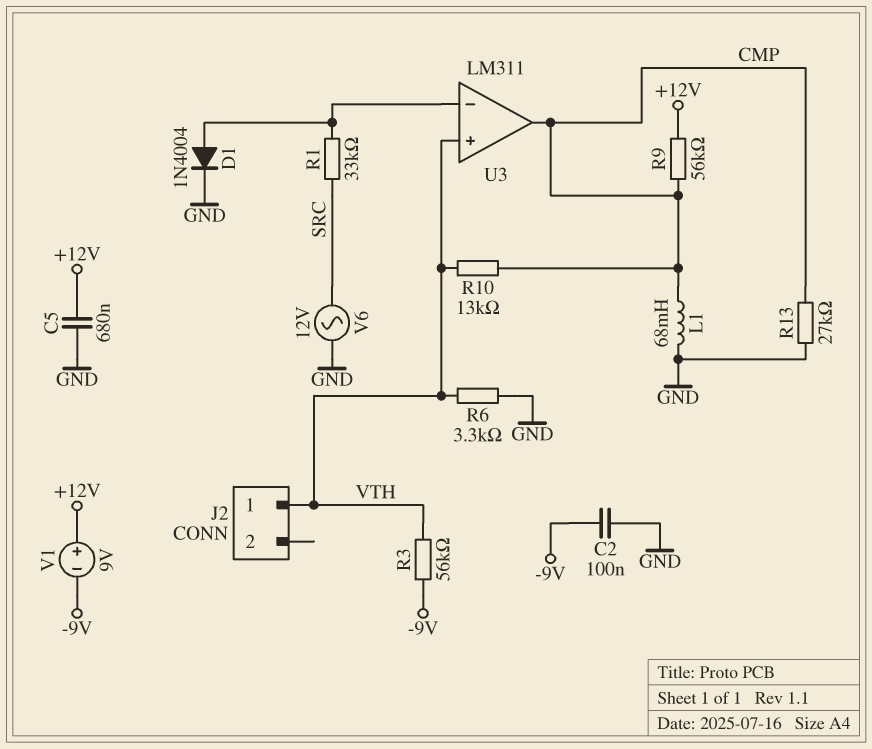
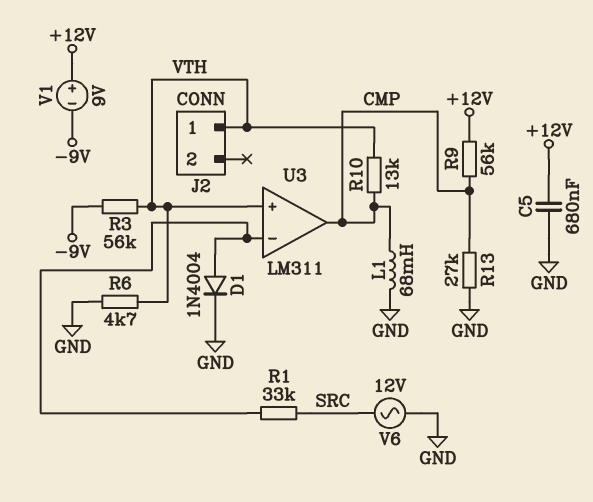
C2: 100nF (-9V, GND) -> none
R6: 3.3k (GND, VTH) -> 4.7k (GND, VTH)

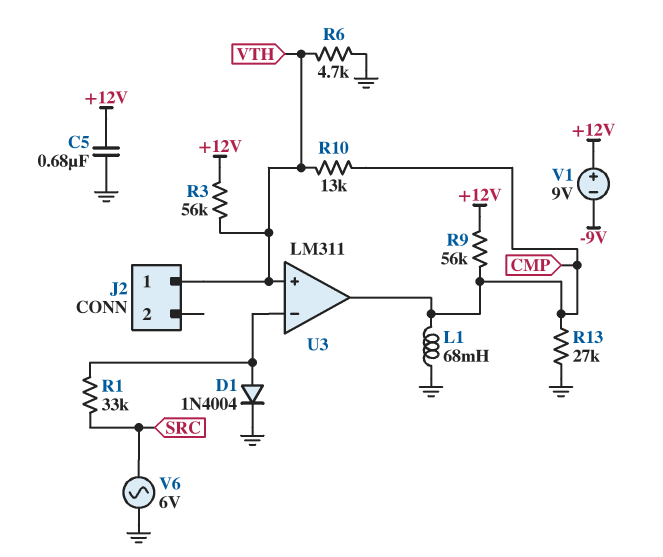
R3: 56k (-9V, VTH) -> 56k (+12V, VTH)
V6: AC 12V (GND, SRC) -> AC 6V (GND, SRC)

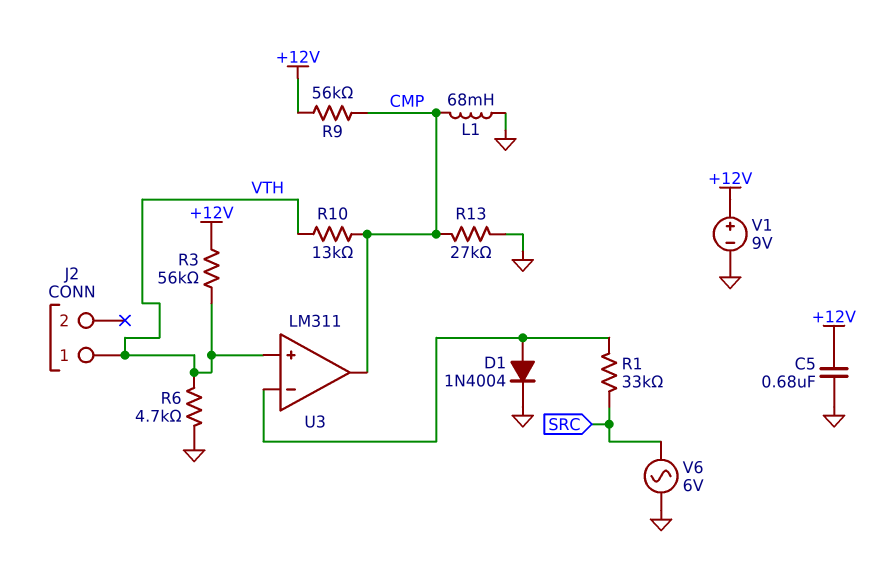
V1: 9V (plus +12V, minus -9V) -> 9V (plus +12V, minus GND)

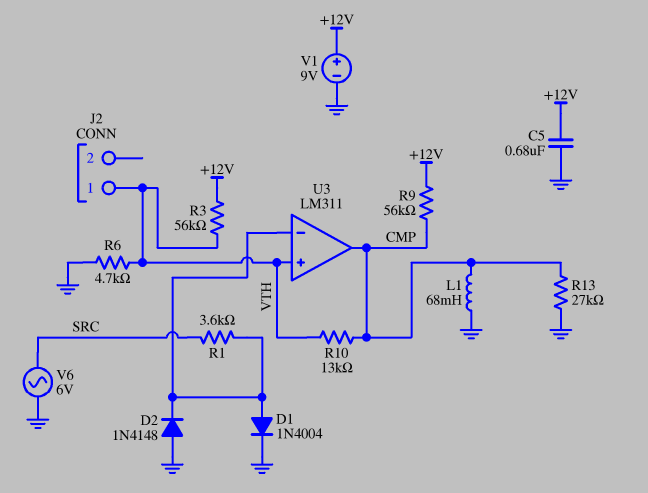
D2: none -> diode 1N4148 (A GND, K U3/in-)
R1: 33k (SRC, U3/in-) -> 3.6k (SRC, U3/in-)

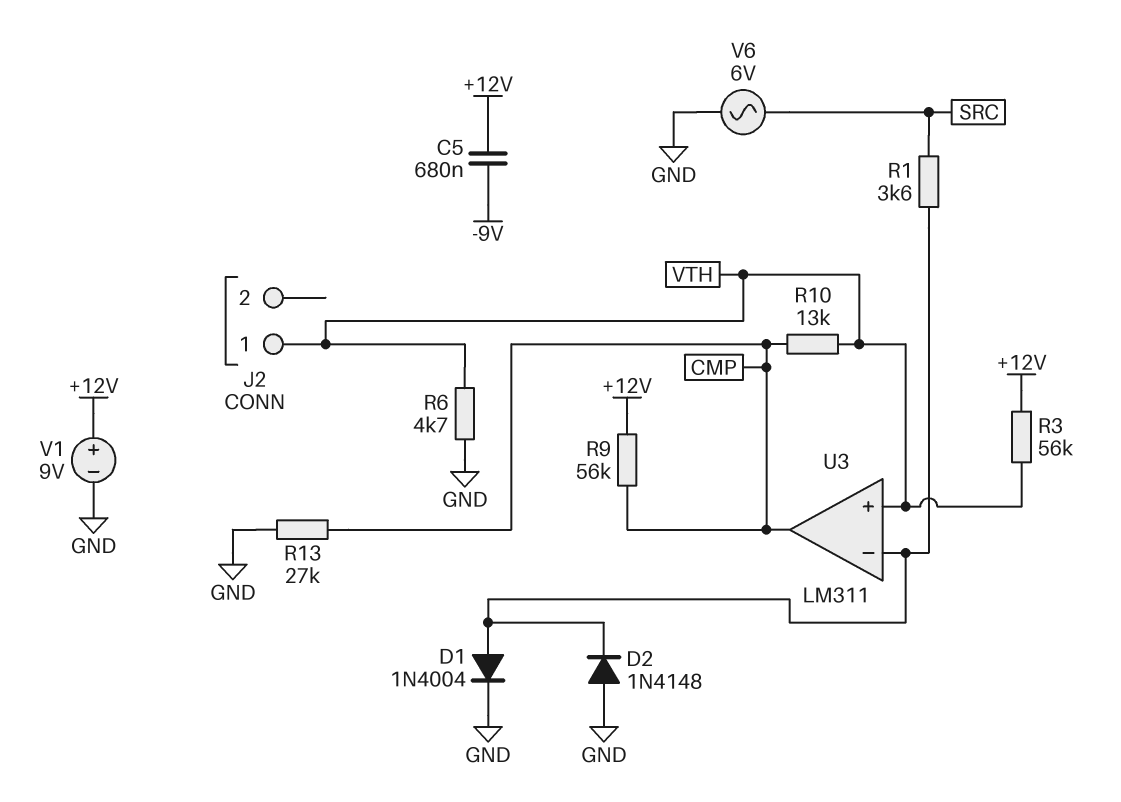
C5: 680nF (+12V, GND) -> 680nF (+12V, -9V)
L1: 68mH (CMP, GND) -> none

